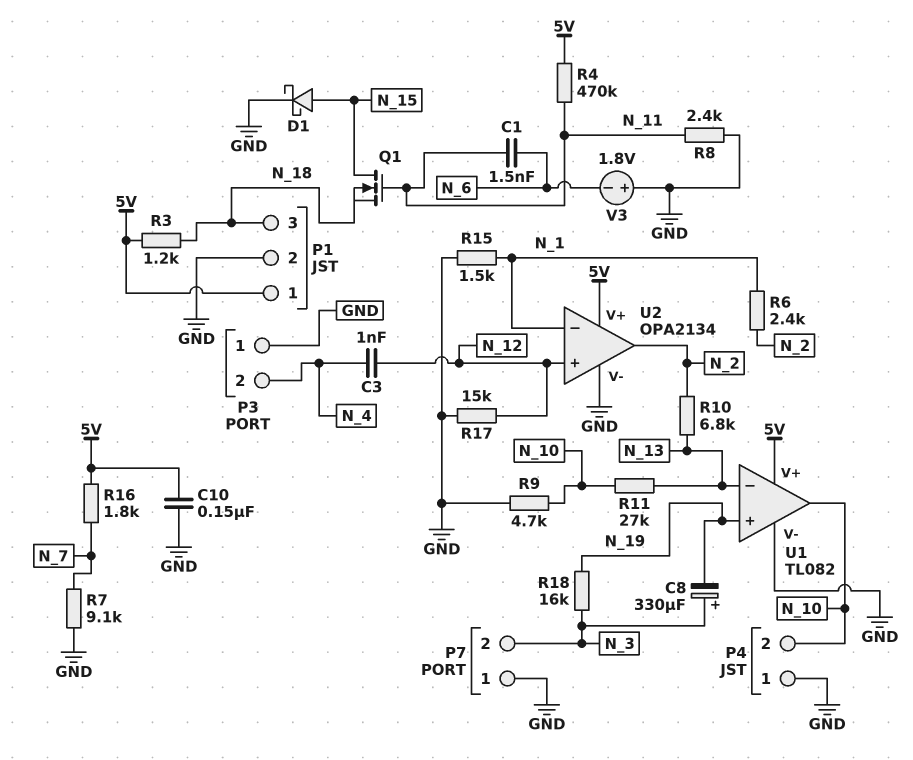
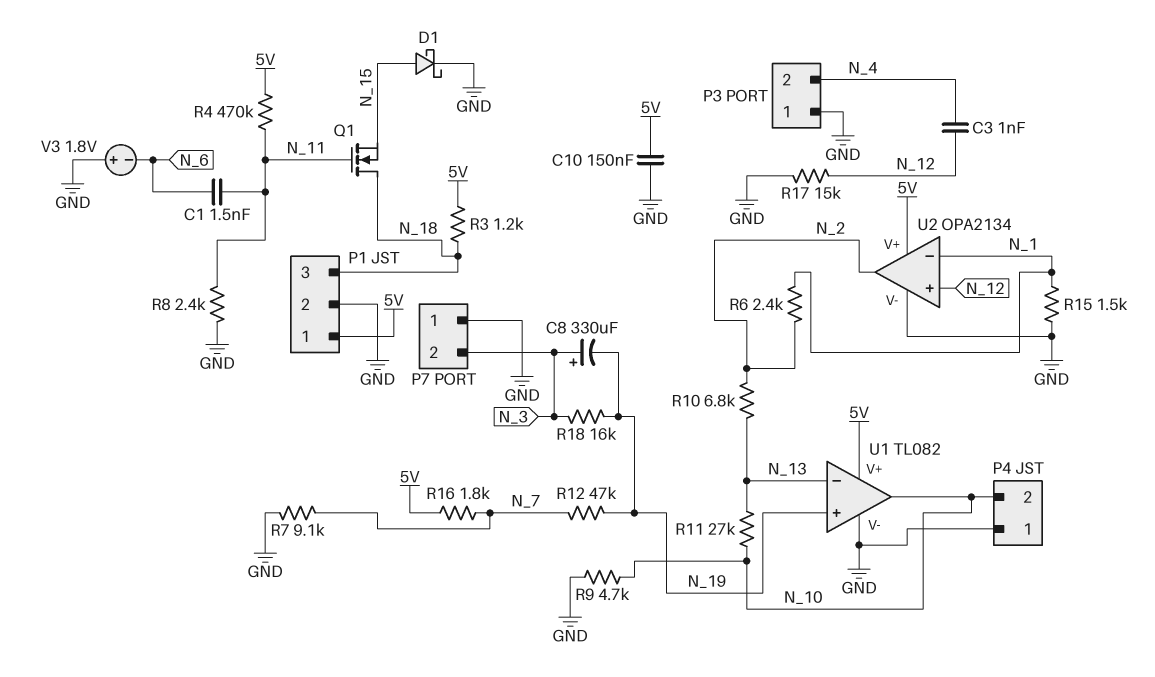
Q1: NMOS (G N_11, D N_15, S N_18) -> NMOS (G N_11, D N_18, S N_15)
R12: none -> 47k (N_7, N_19)

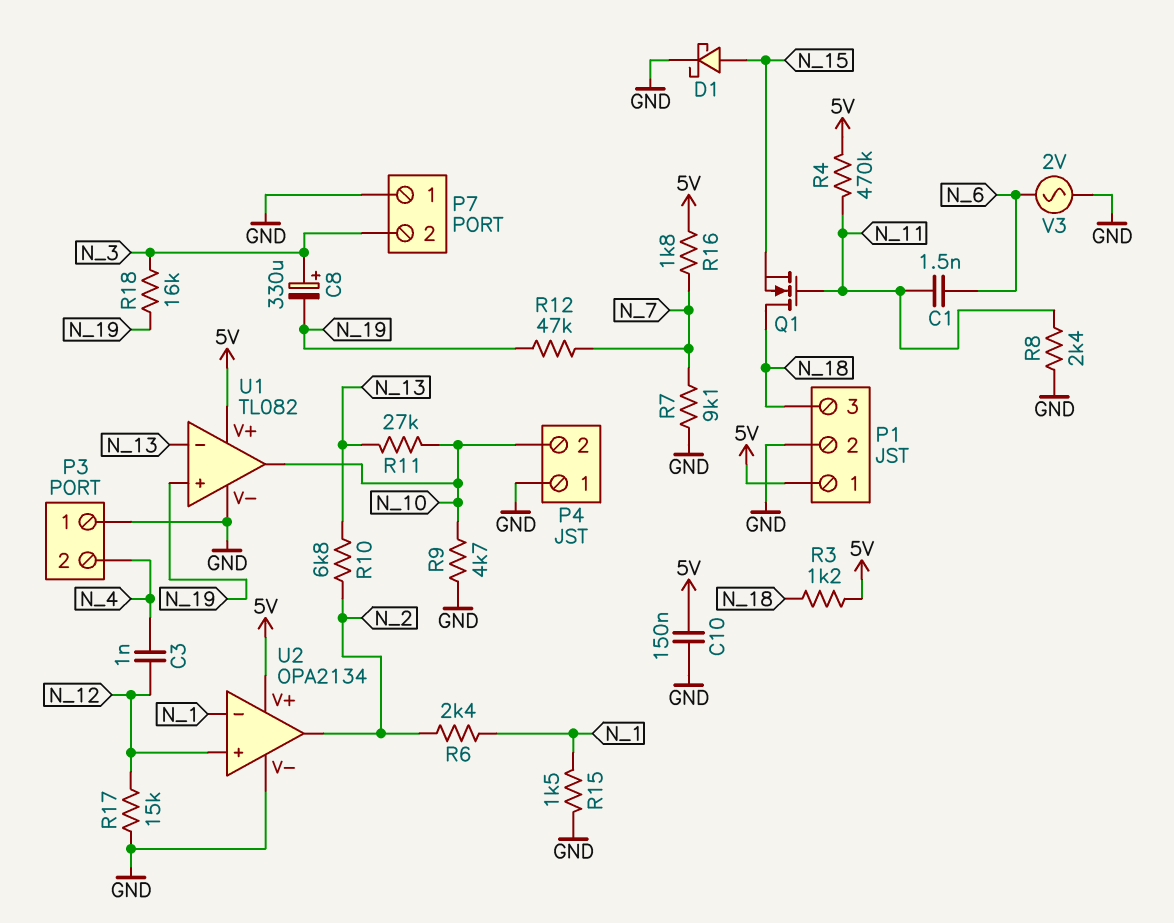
V3: 1.8V (plus GND, minus N_6) -> AC 2V (GND, N_6)

